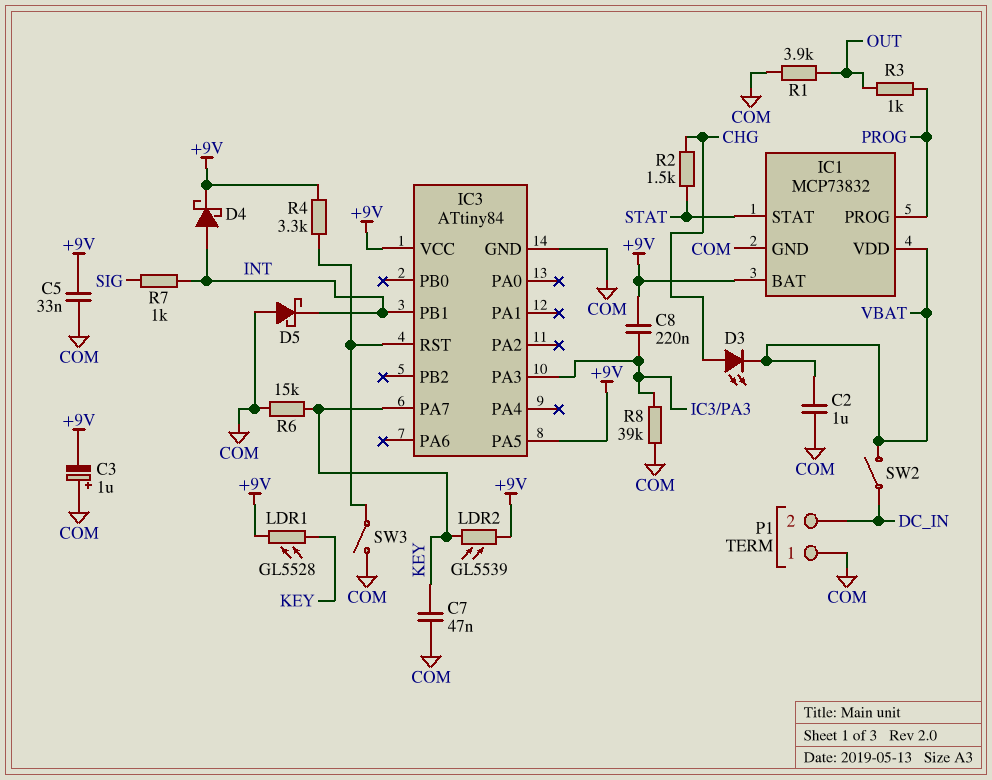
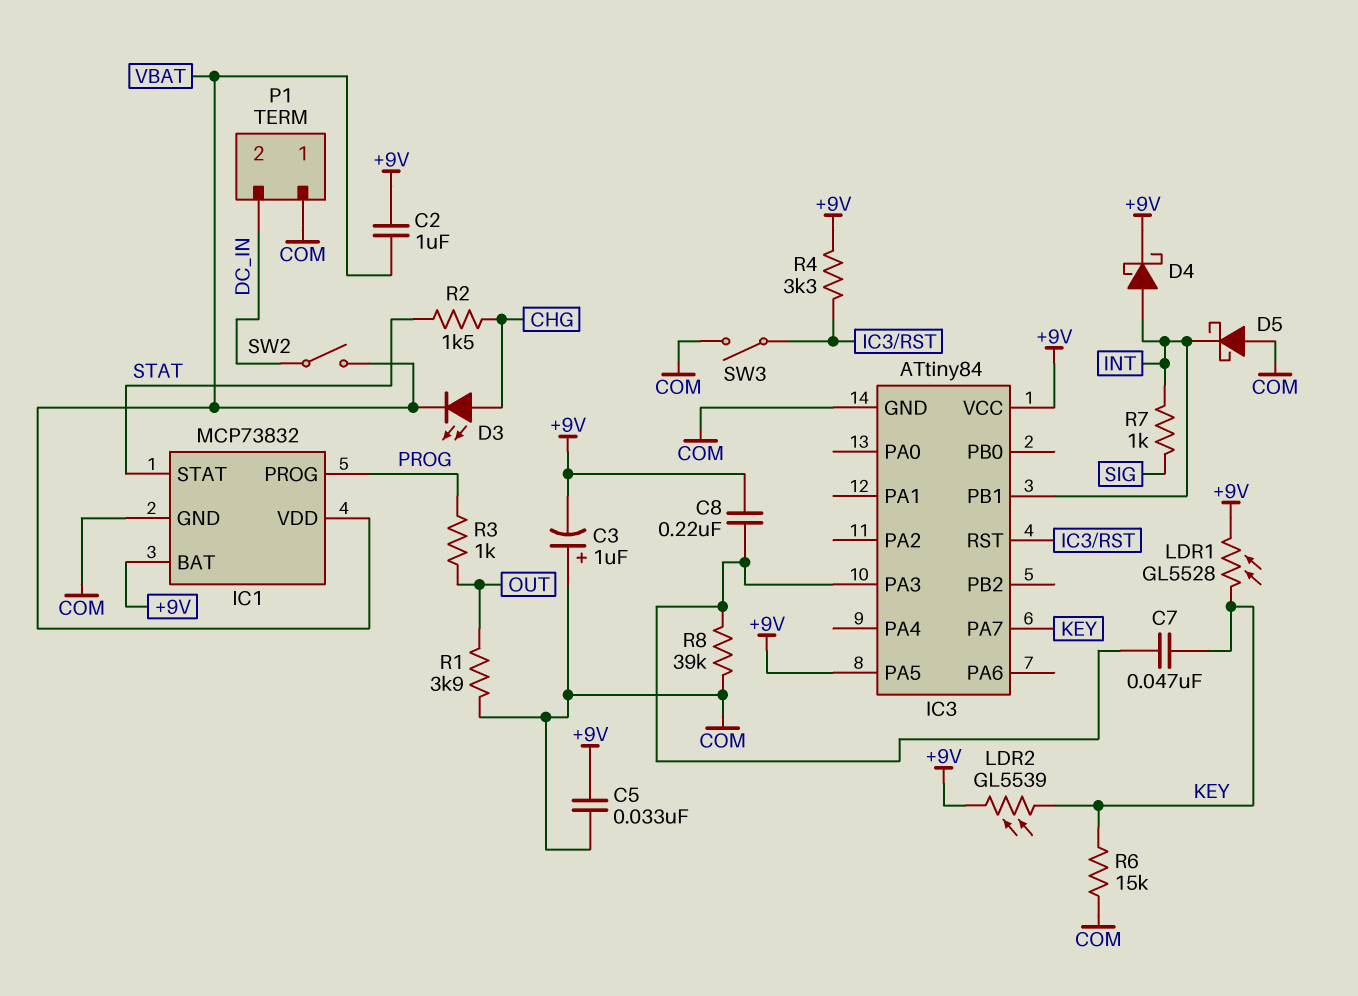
C2: 1uF (COM, VBAT) -> 1uF (+9V, VBAT)
C7: 47nF (COM, KEY) -> 47nF (IC3/PA3, KEY)

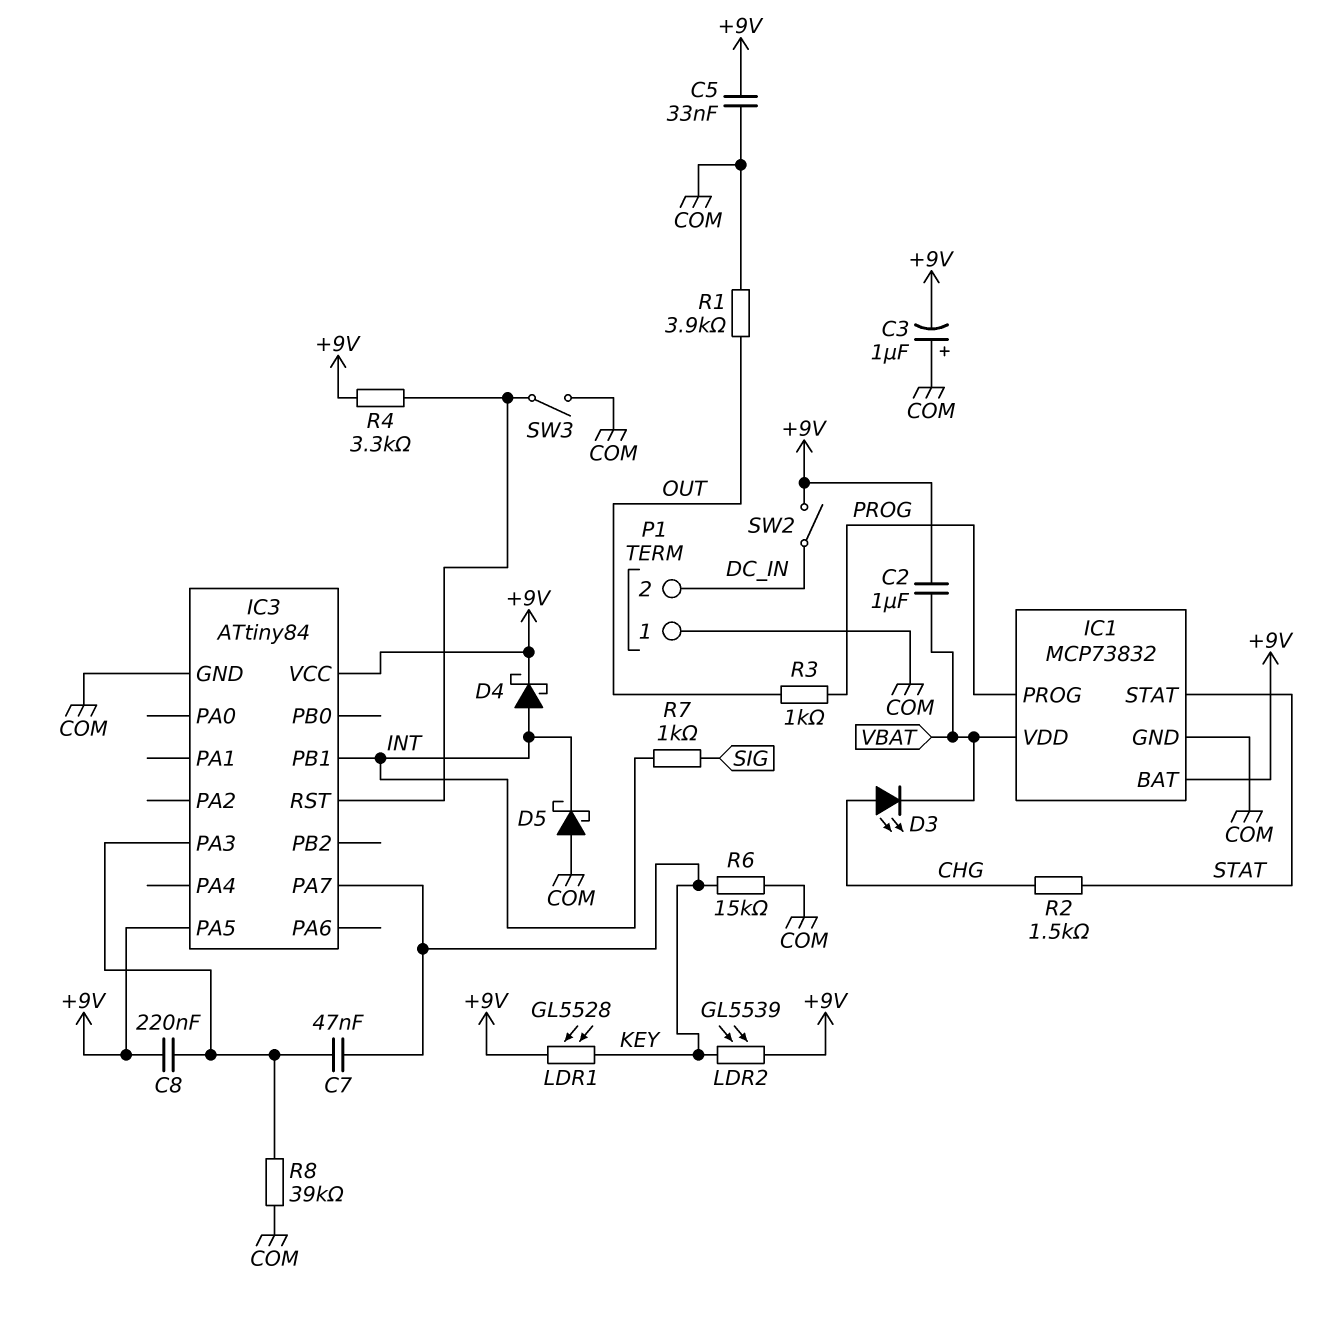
SW2: switch (DC_IN, VBAT) -> switch (+9V, DC_IN)

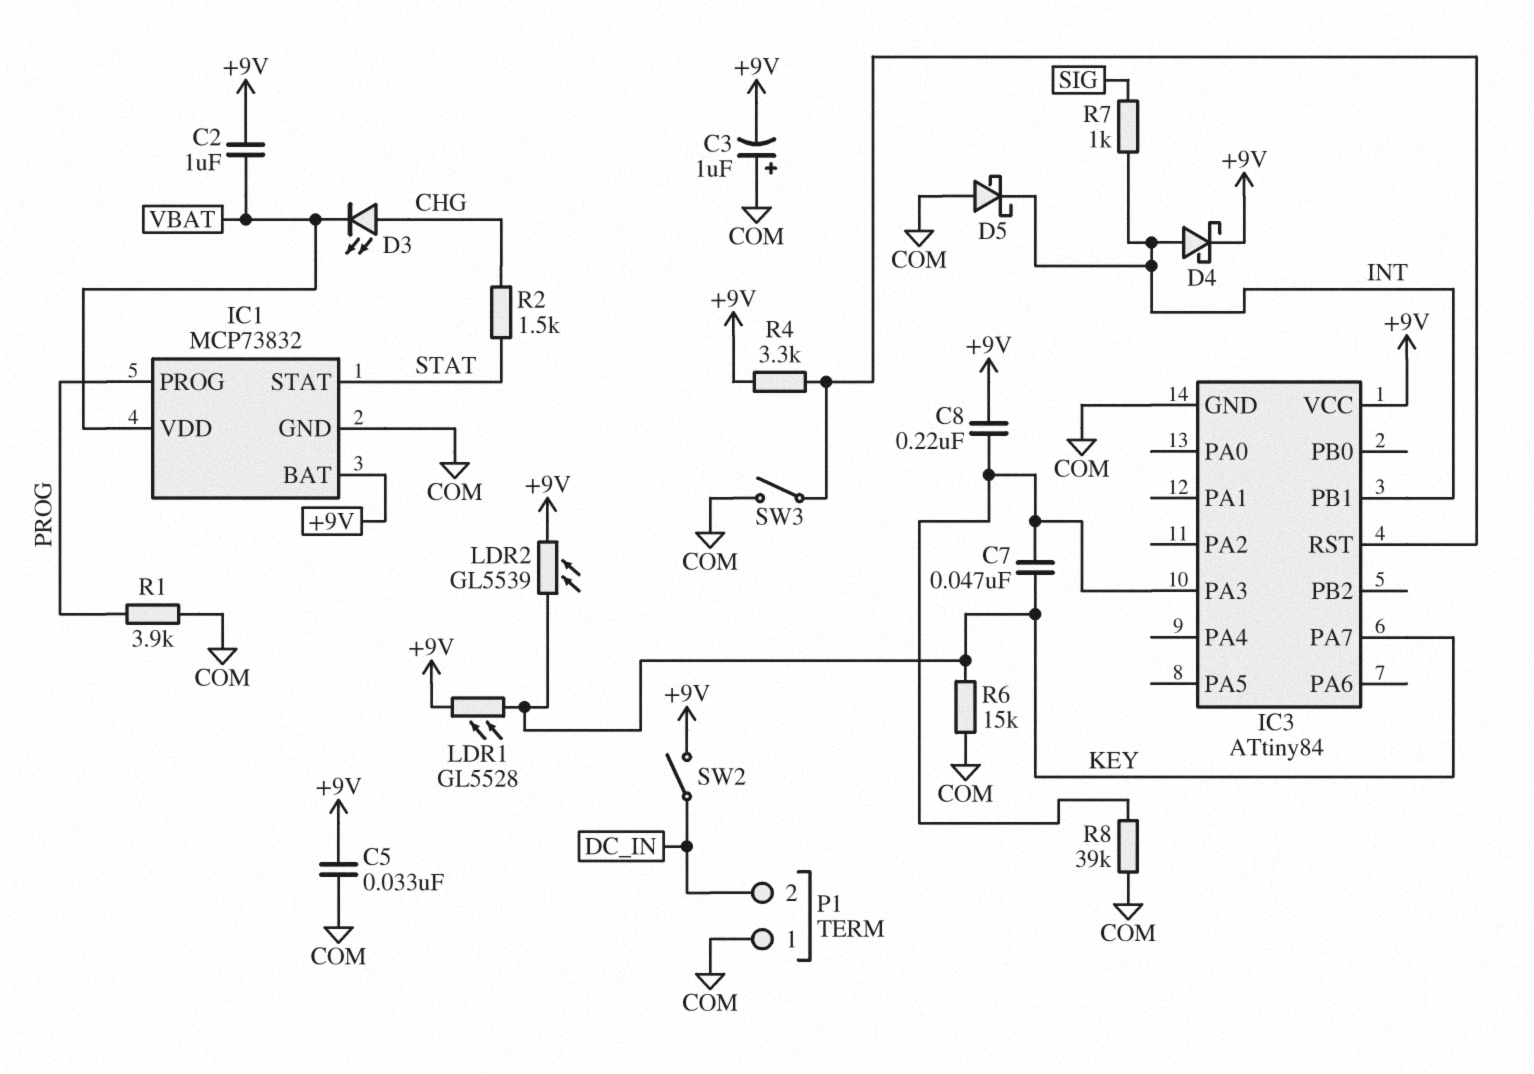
IC3 pin PA5: +9V -> none
R1: 3.9k (COM, OUT) -> 3.9k (COM, PROG)
R3: 1k (OUT, PROG) -> none

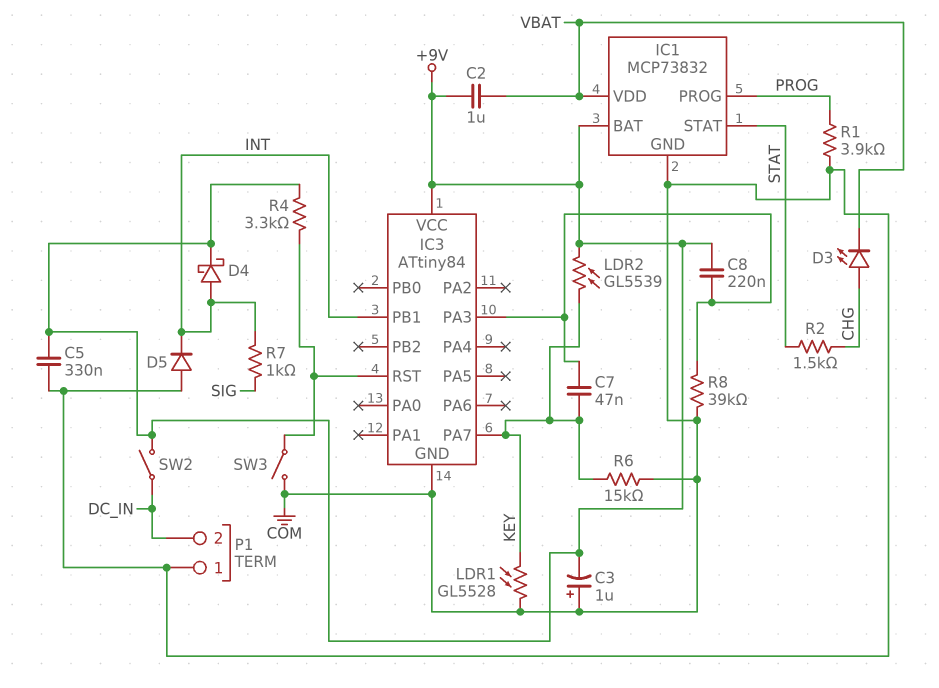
C5: 33nF (+9V, COM) -> 330nF (+9V, COM)
D5: schottky (A COM, K INT) -> diode (A COM, K INT)
LDR1: GL5528 (+9V, KEY) -> GL5528 (COM, KEY)

